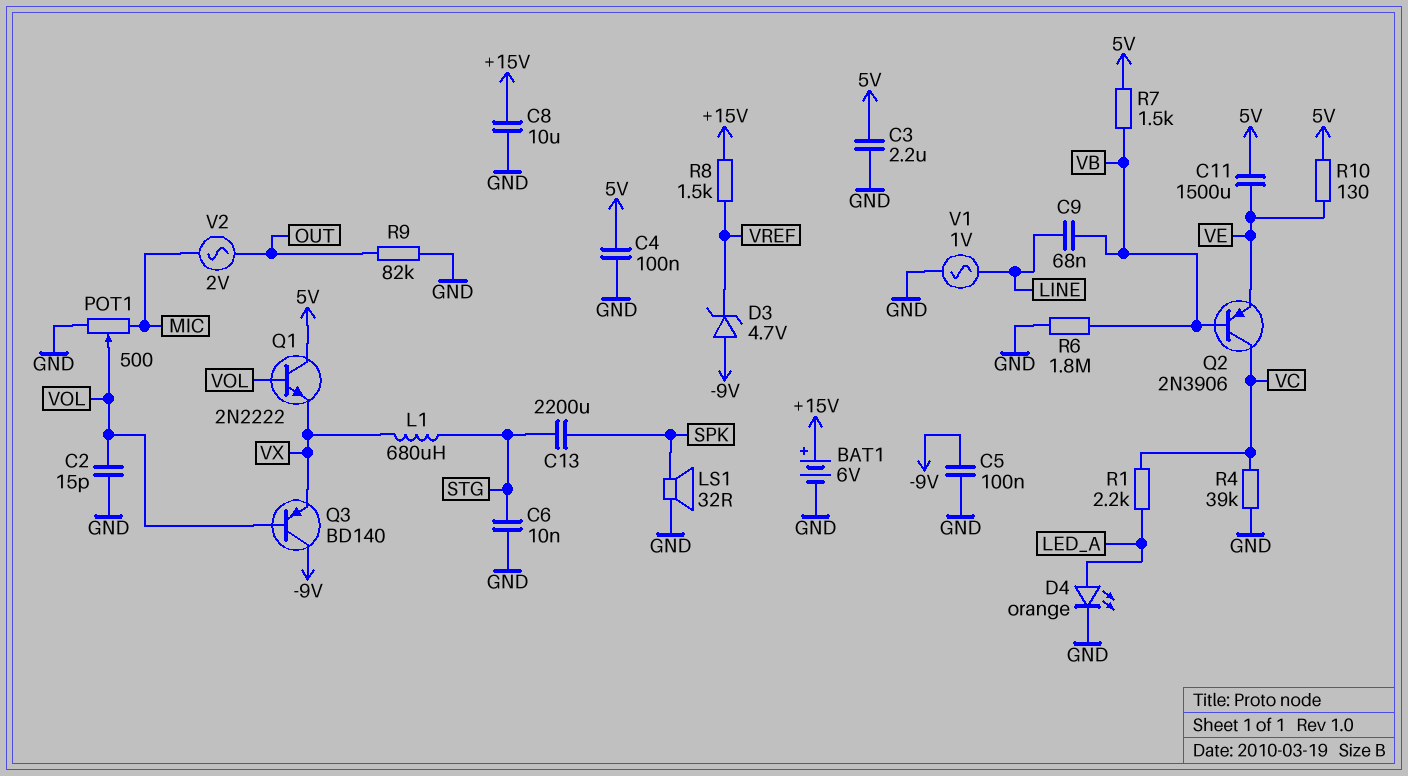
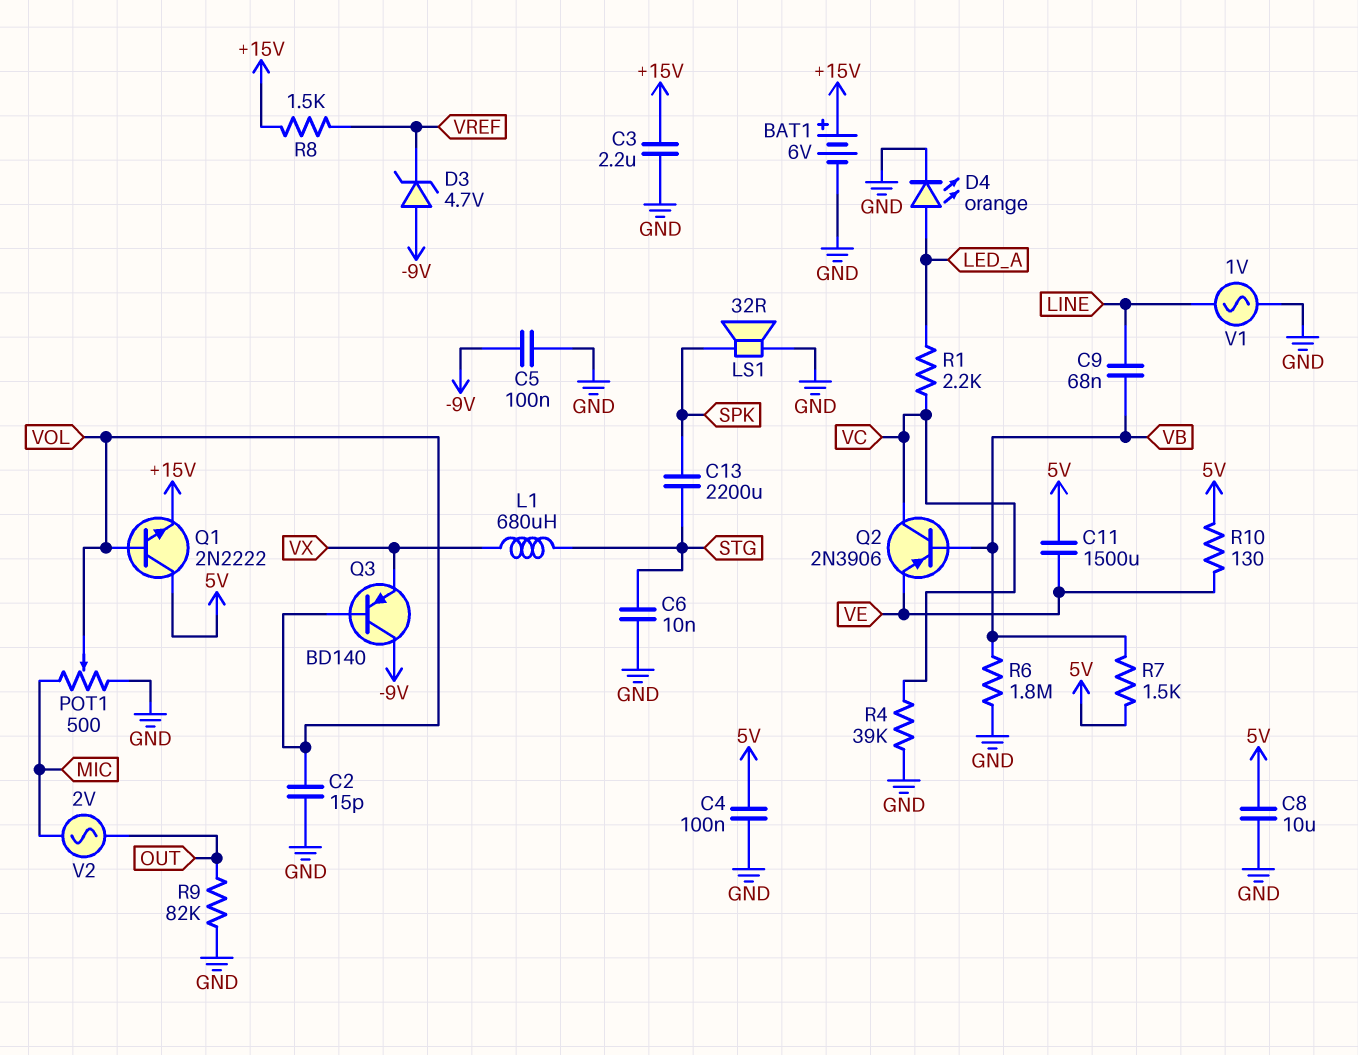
C3: 2.2uF (5V, GND) -> 2.2uF (+15V, GND)
C8: 10uF (+15V, GND) -> 10uF (5V, GND)
Q1: NPN 2N2222 (B VOL, C 5V, E VX) -> NPN 2N2222 (B VOL, C 5V, E +15V)

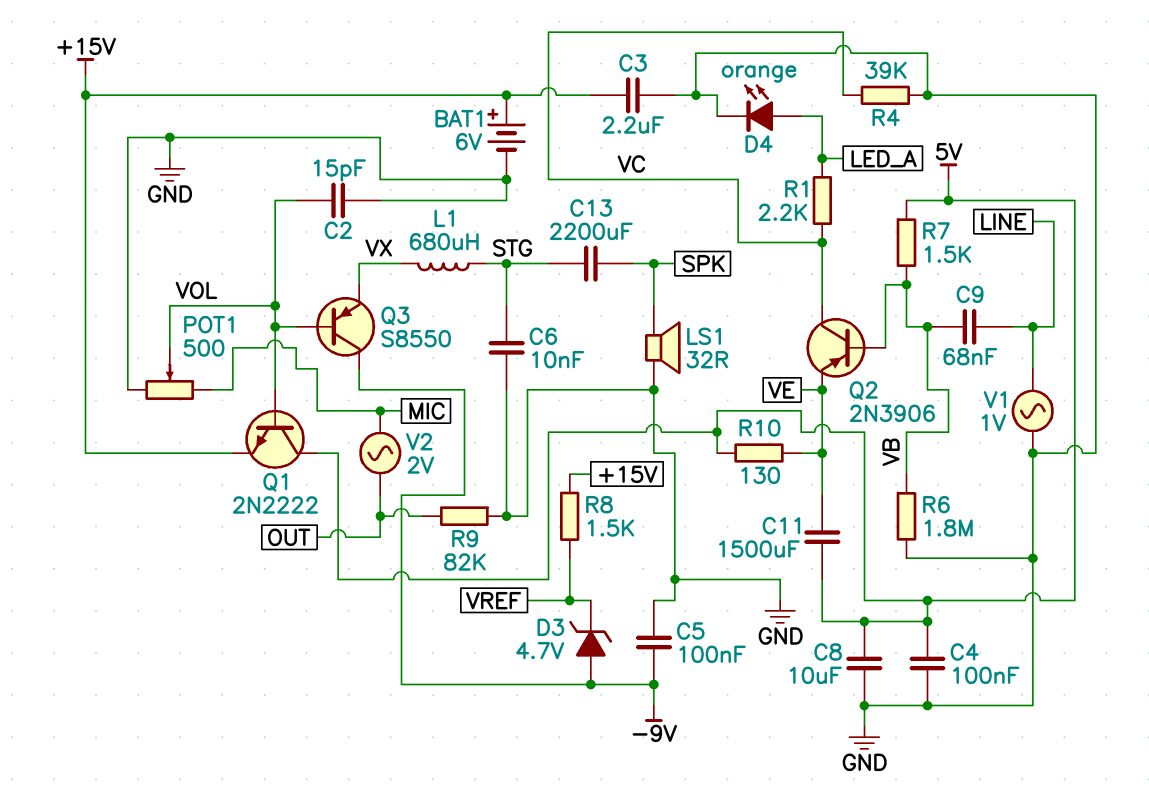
Q3: PNP BD140 (B VOL, C -9V, E VX) -> PNP S8550 (B VOL, C -9V, E VX)

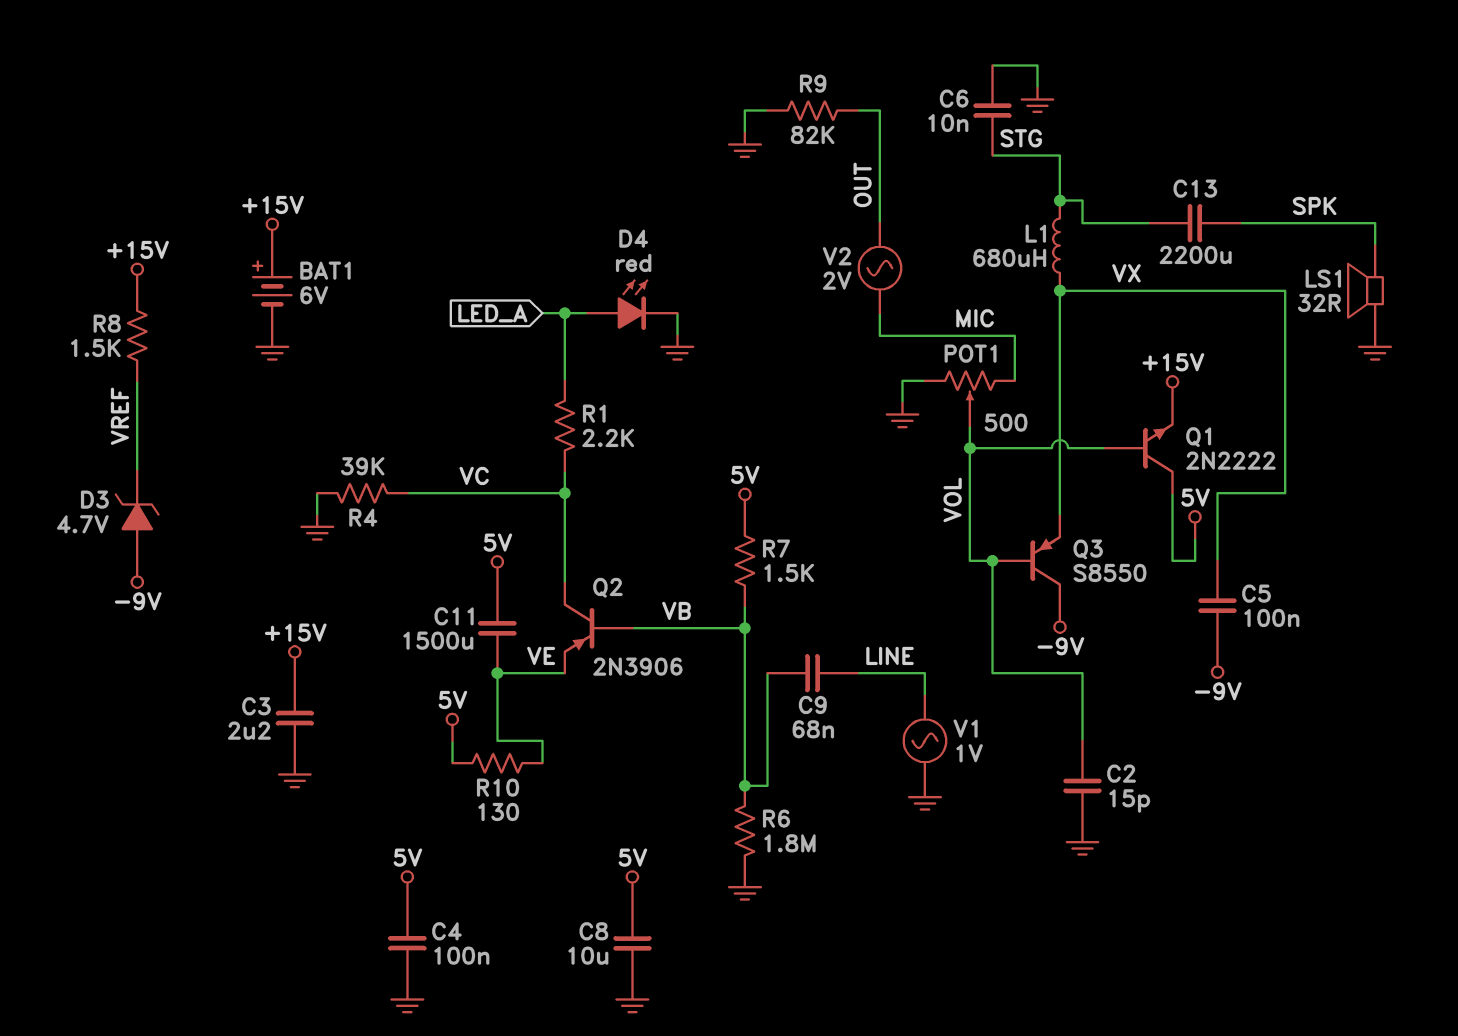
C5: 100nF (-9V, GND) -> 100nF (-9V, VX)
D4: LED orange (A LED_A, K GND) -> LED red (A LED_A, K GND)

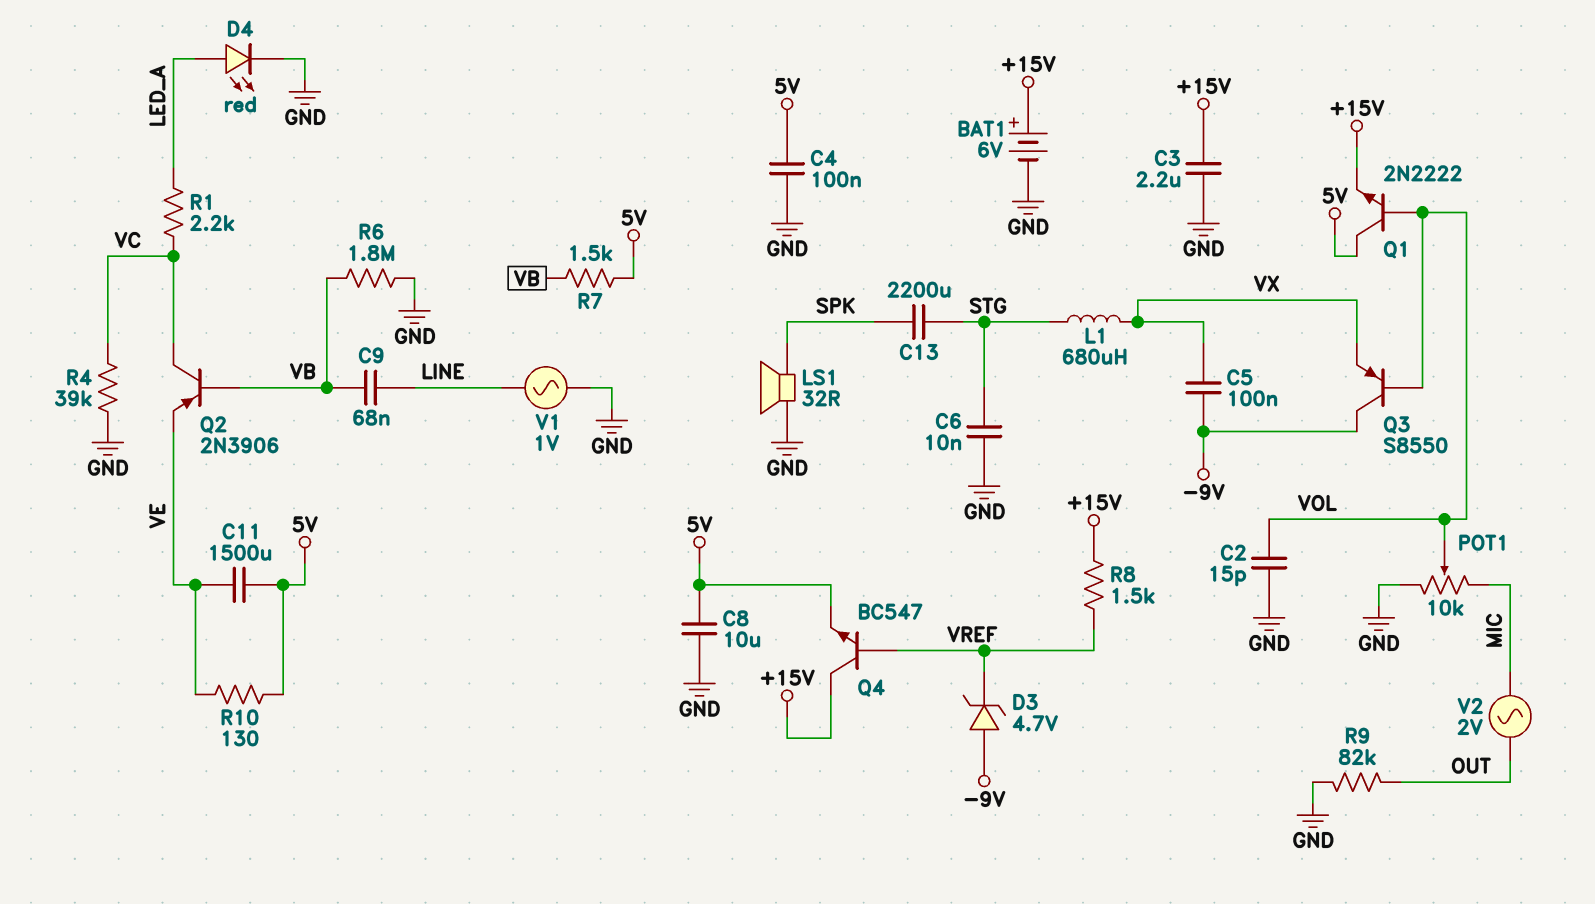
POT1: 500 (GND, MIC, wiper VOL) -> 10k (GND, MIC, wiper VOL)
Q4: none -> NPN BC547 (B VREF, C +15V, E 5V)

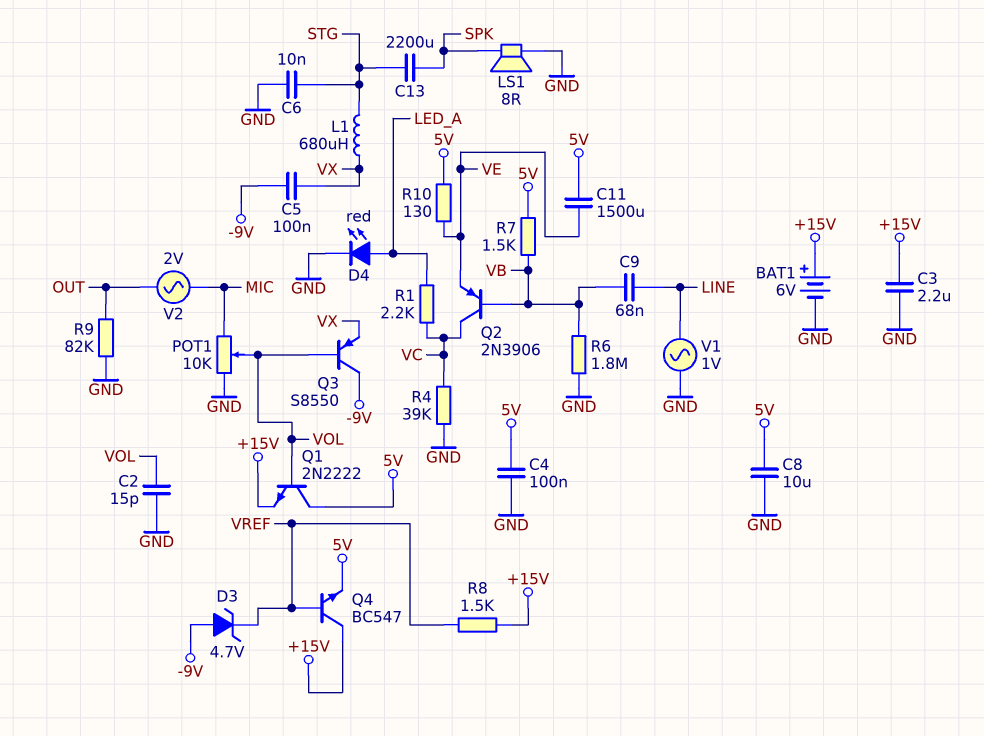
LS1: speaker 32R (GND, SPK) -> speaker 8R (GND, SPK)

